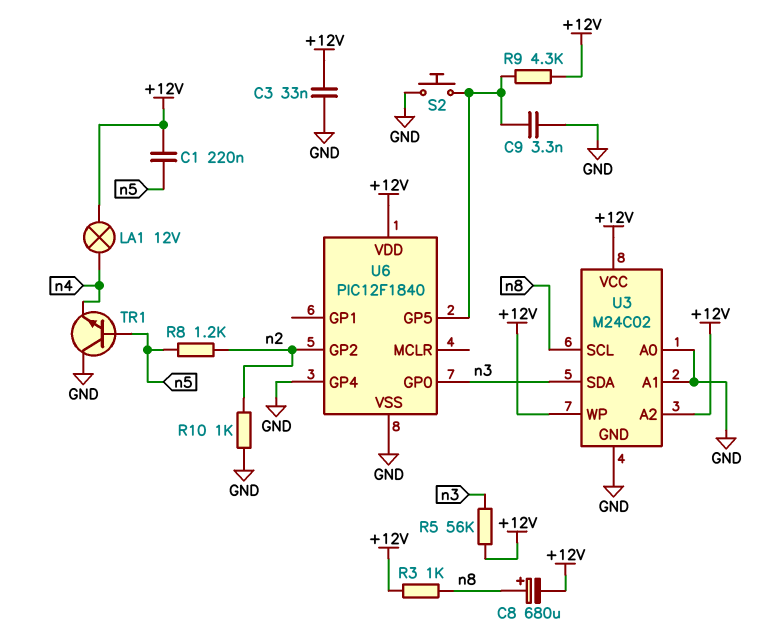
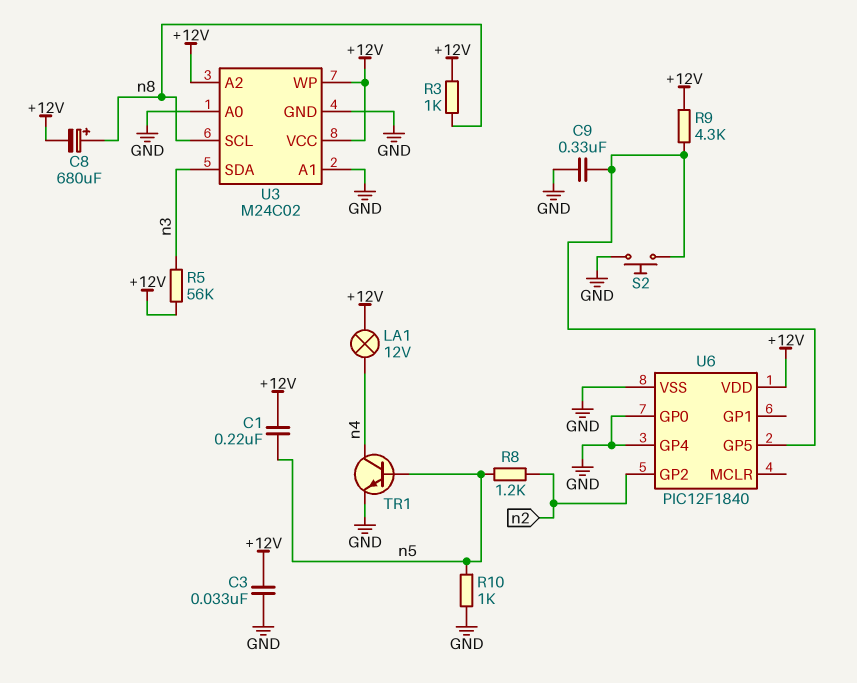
C9: 3.3nF (GND, U6/GP5) -> 330nF (GND, U6/GP5)
R10: 1k (GND, n2) -> 1k (GND, n5)
TR1: NPN (B n5, C GND, E n4) -> NPN (B n5, C n4, E GND)
U6 pin GP0: n3 -> GND

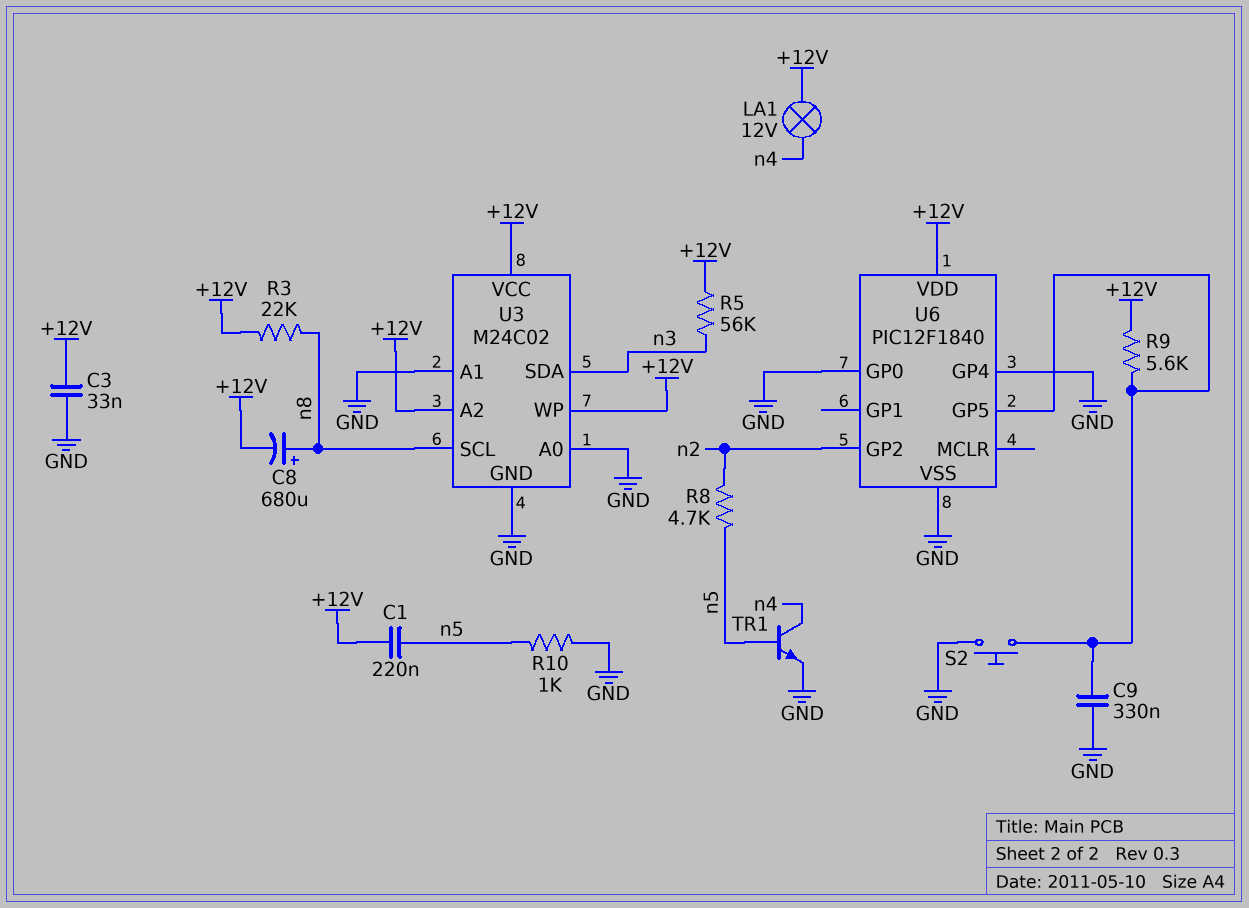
R3: 1k (+12V, n8) -> 22k (+12V, n8)
R8: 1.2k (n2, n5) -> 4.7k (n2, n5)
R9: 4.3k (+12V, U6/GP5) -> 5.6k (+12V, U6/GP5)

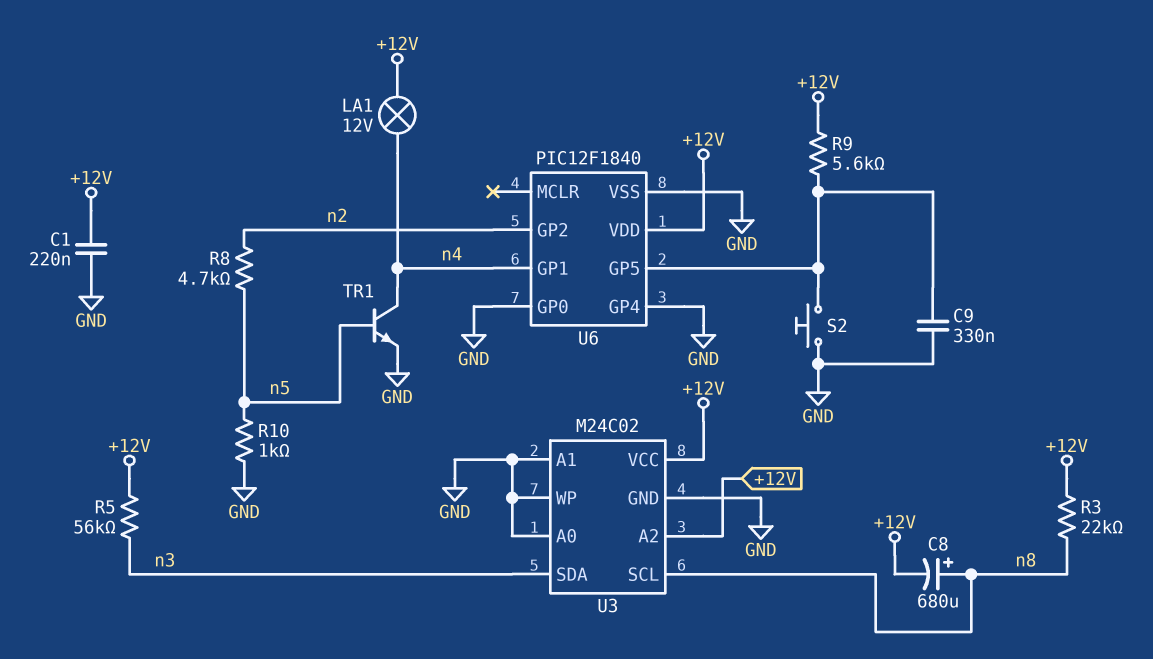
C1: 220nF (+12V, n5) -> 220nF (+12V, GND)
C3: 33nF (+12V, GND) -> none
U3 pin WP: +12V -> GND
U6 pin GP1: none -> n4

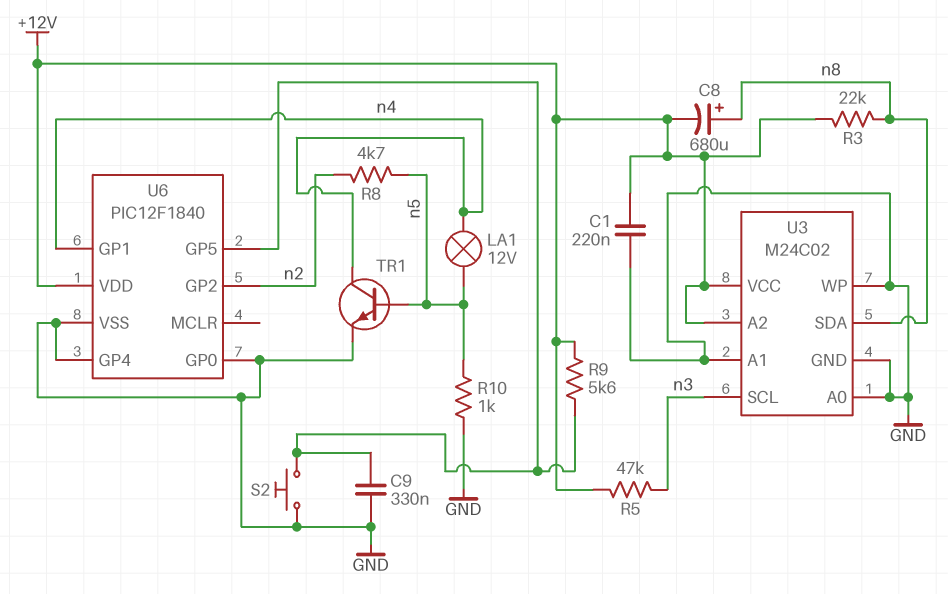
LA1: lamp 12V (+12V, n4) -> lamp 12V (n4, n5)
R5: 56k (+12V, n3) -> 47k (+12V, n3)
U3 pin SCL: n8 -> n3
U3 pin SDA: n3 -> n8

